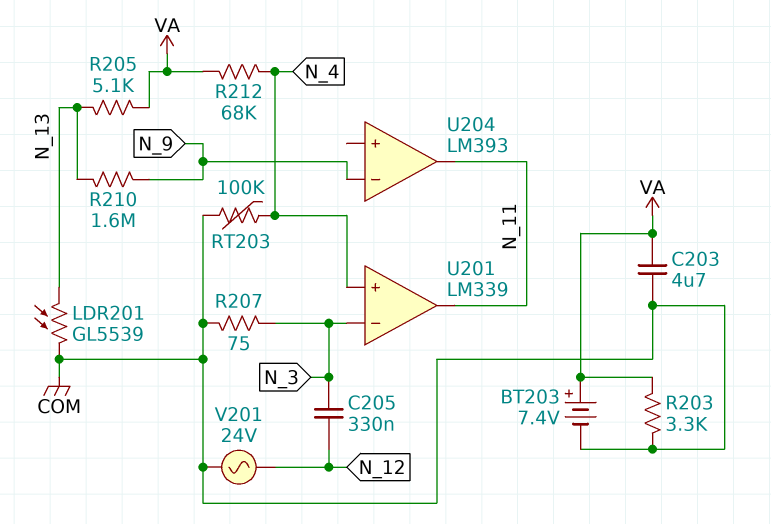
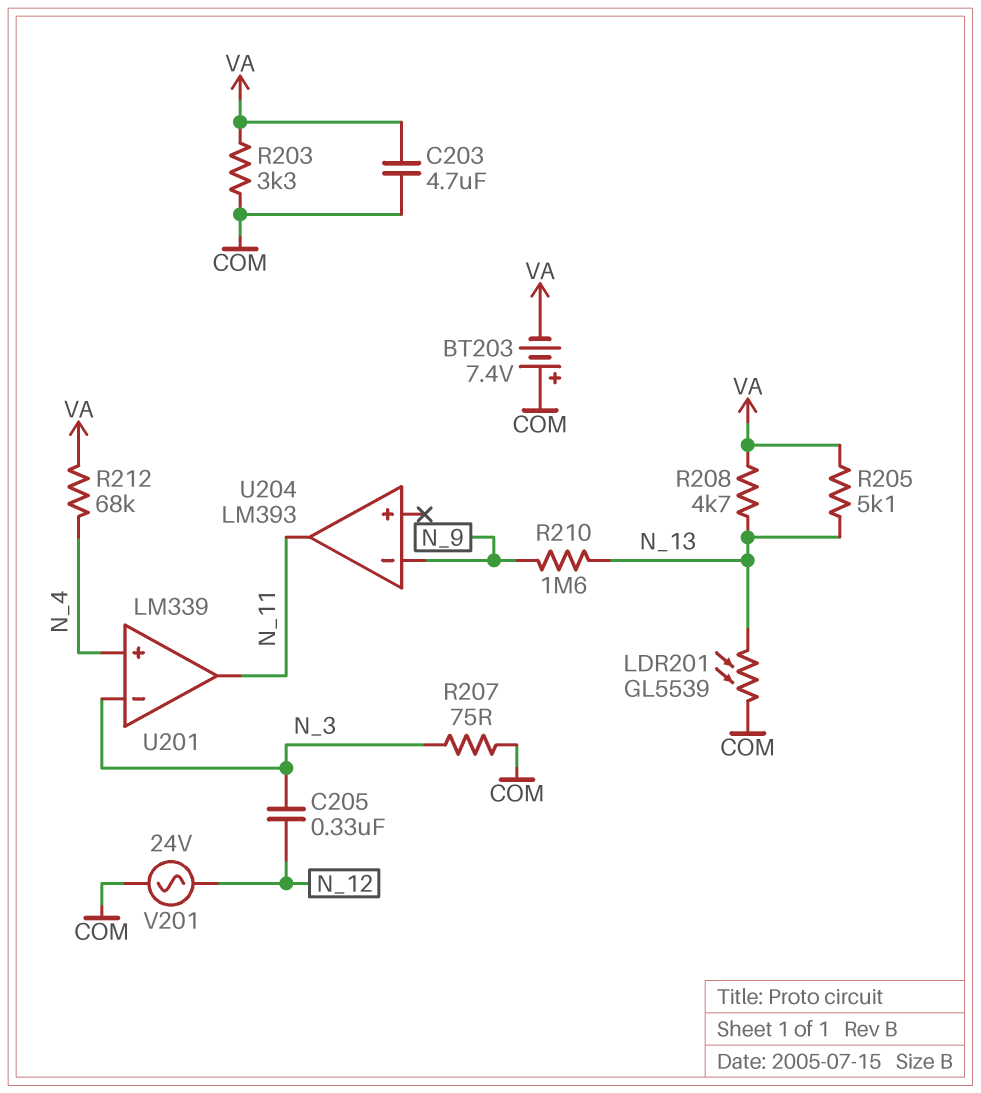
BT203: 7.4V (plus VA, minus COM) -> 7.4V (plus COM, minus VA)
R208: none -> 4.7k (N_13, VA)
RT203: 100k (COM, N_4) -> none

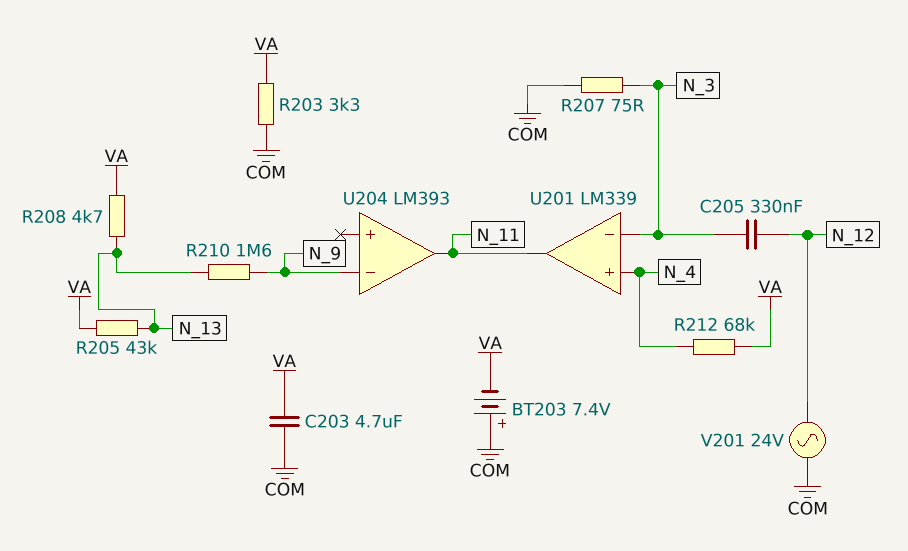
LDR201: GL5539 (COM, N_13) -> none
R205: 5.1k (N_13, VA) -> 43k (N_13, VA)

